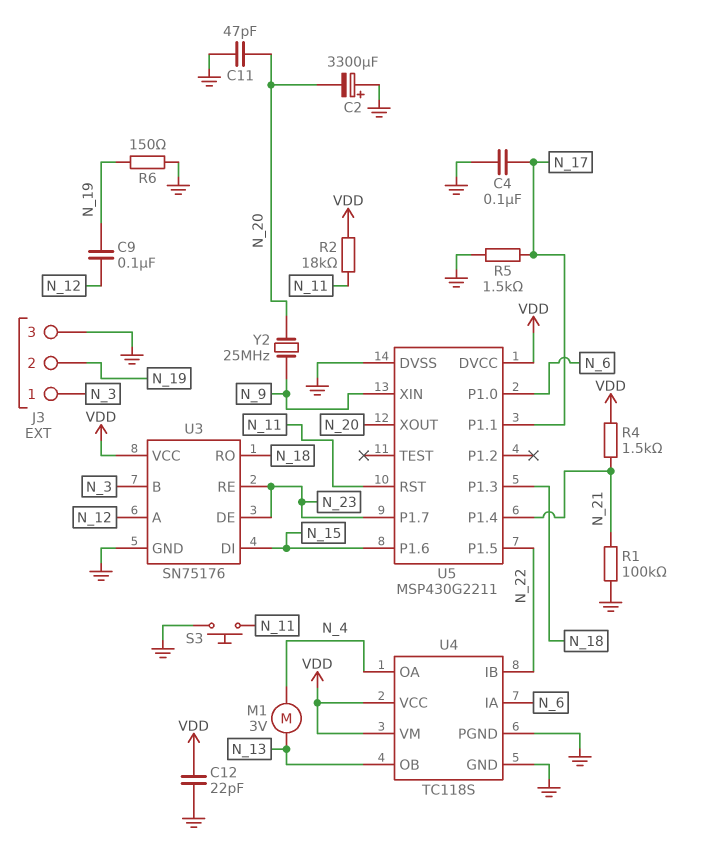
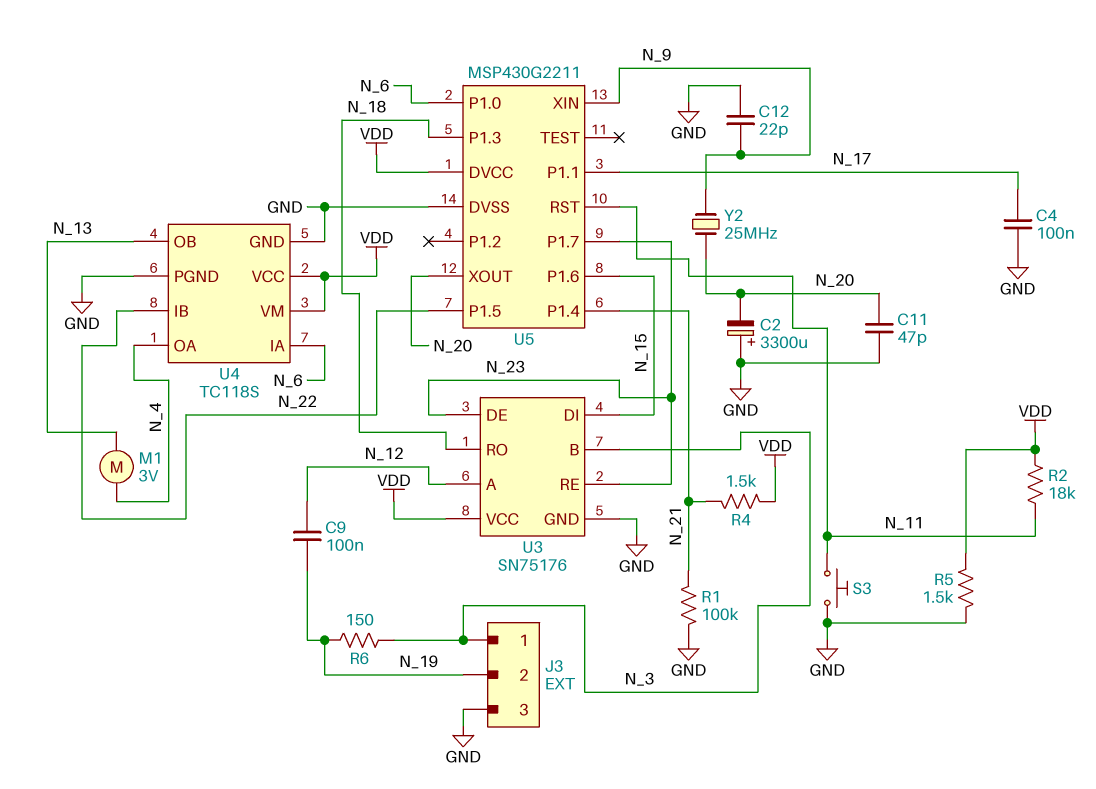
C12: 22pF (GND, VDD) -> 22pF (GND, N_9)
R5: 1.5k (GND, N_17) -> 1.5k (GND, VDD)
R6: 150 (GND, N_19) -> 150 (N_3, N_19)

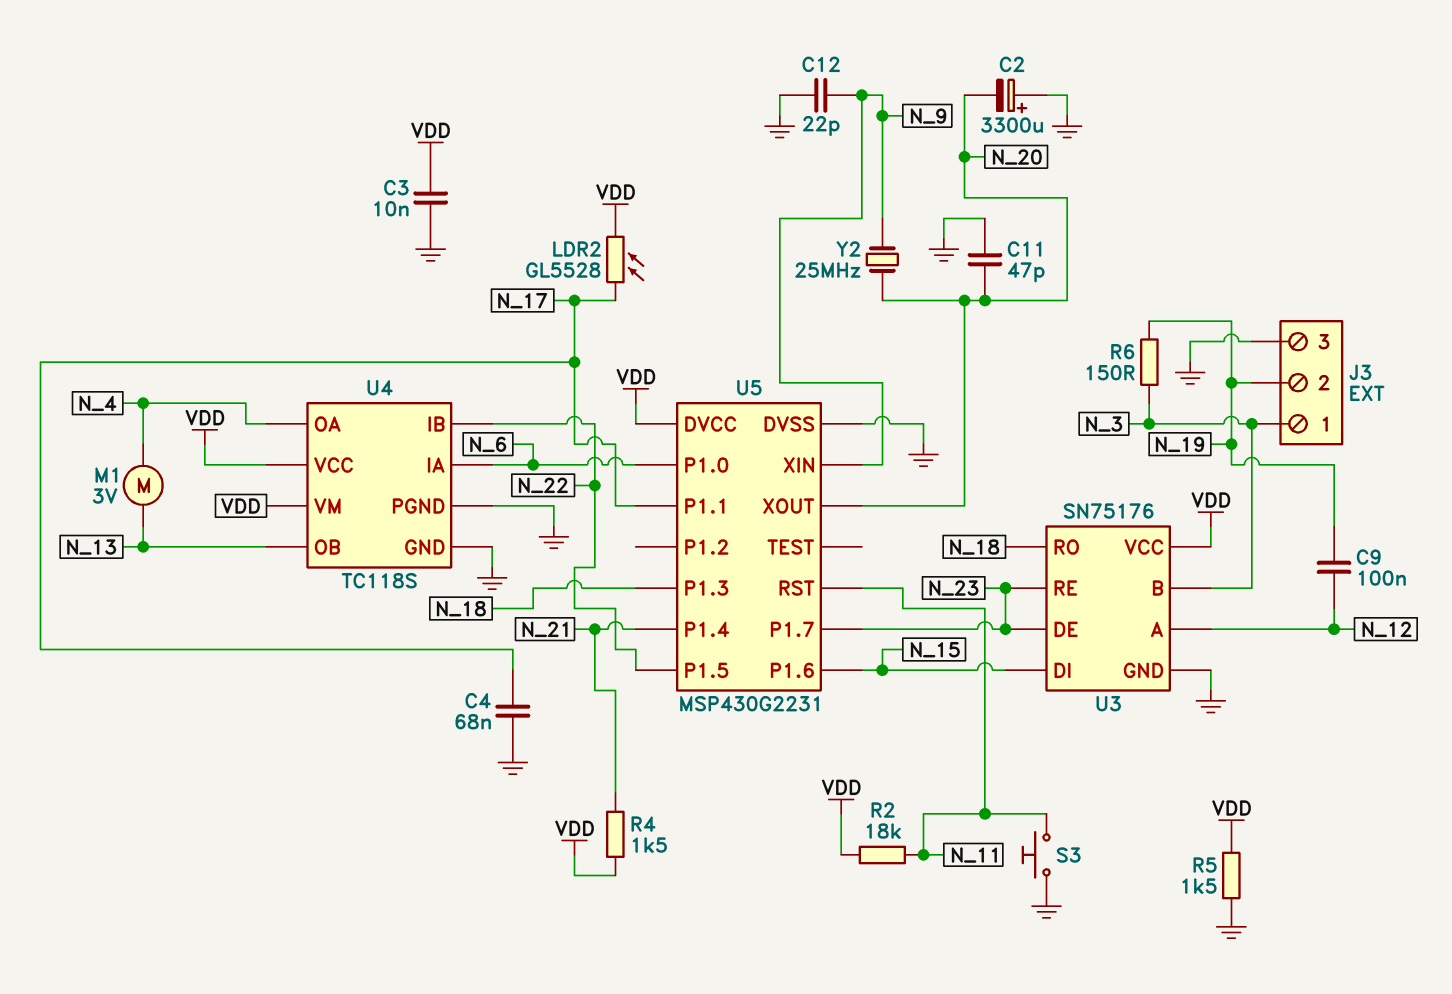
C3: none -> 10nF (GND, VDD)
C4: 100nF (GND, N_17) -> 68nF (GND, N_17)
LDR2: none -> GL5528 (N_17, VDD)
R1: 100k (GND, N_21) -> none
U5: MSP430G2211 -> MSP430G2231

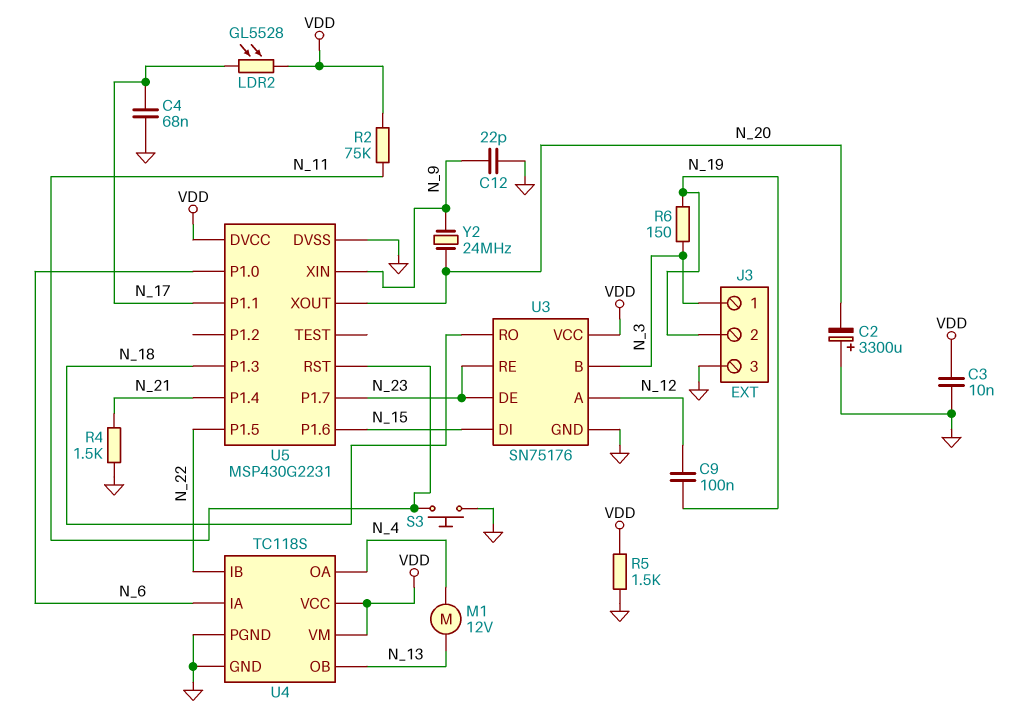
C11: 47pF (GND, N_20) -> none
M1: motor 3V (N_4, N_13) -> motor 12V (N_4, N_13)
R2: 18k (N_11, VDD) -> 75k (N_11, VDD)
R4: 1.5k (N_21, VDD) -> 1.5k (GND, N_21)
Y2: 25MHz (N_9, N_20) -> 24MHz (N_9, N_20)

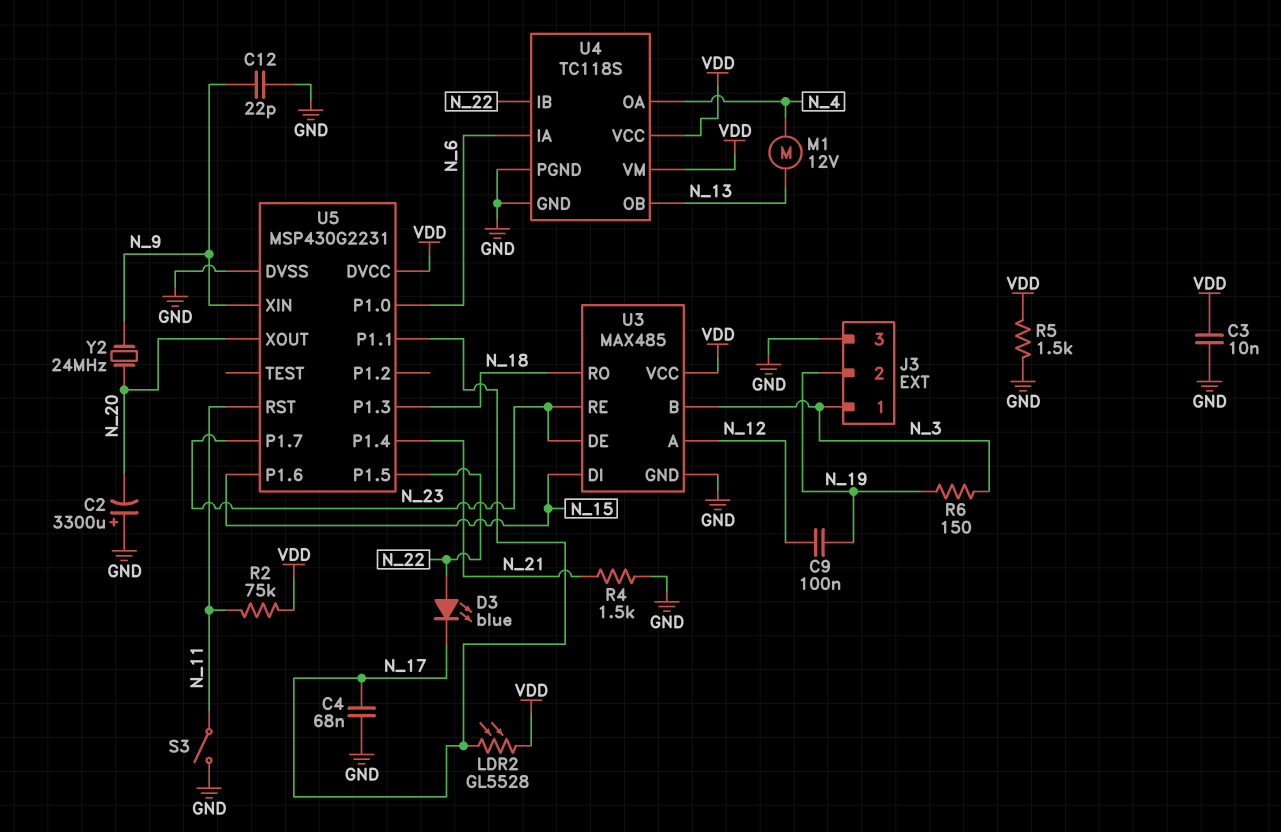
D3: none -> LED blue (A N_22, K N_17)
S3: button (GND, N_11) -> switch (GND, N_11)
U3: SN75176 -> MAX485

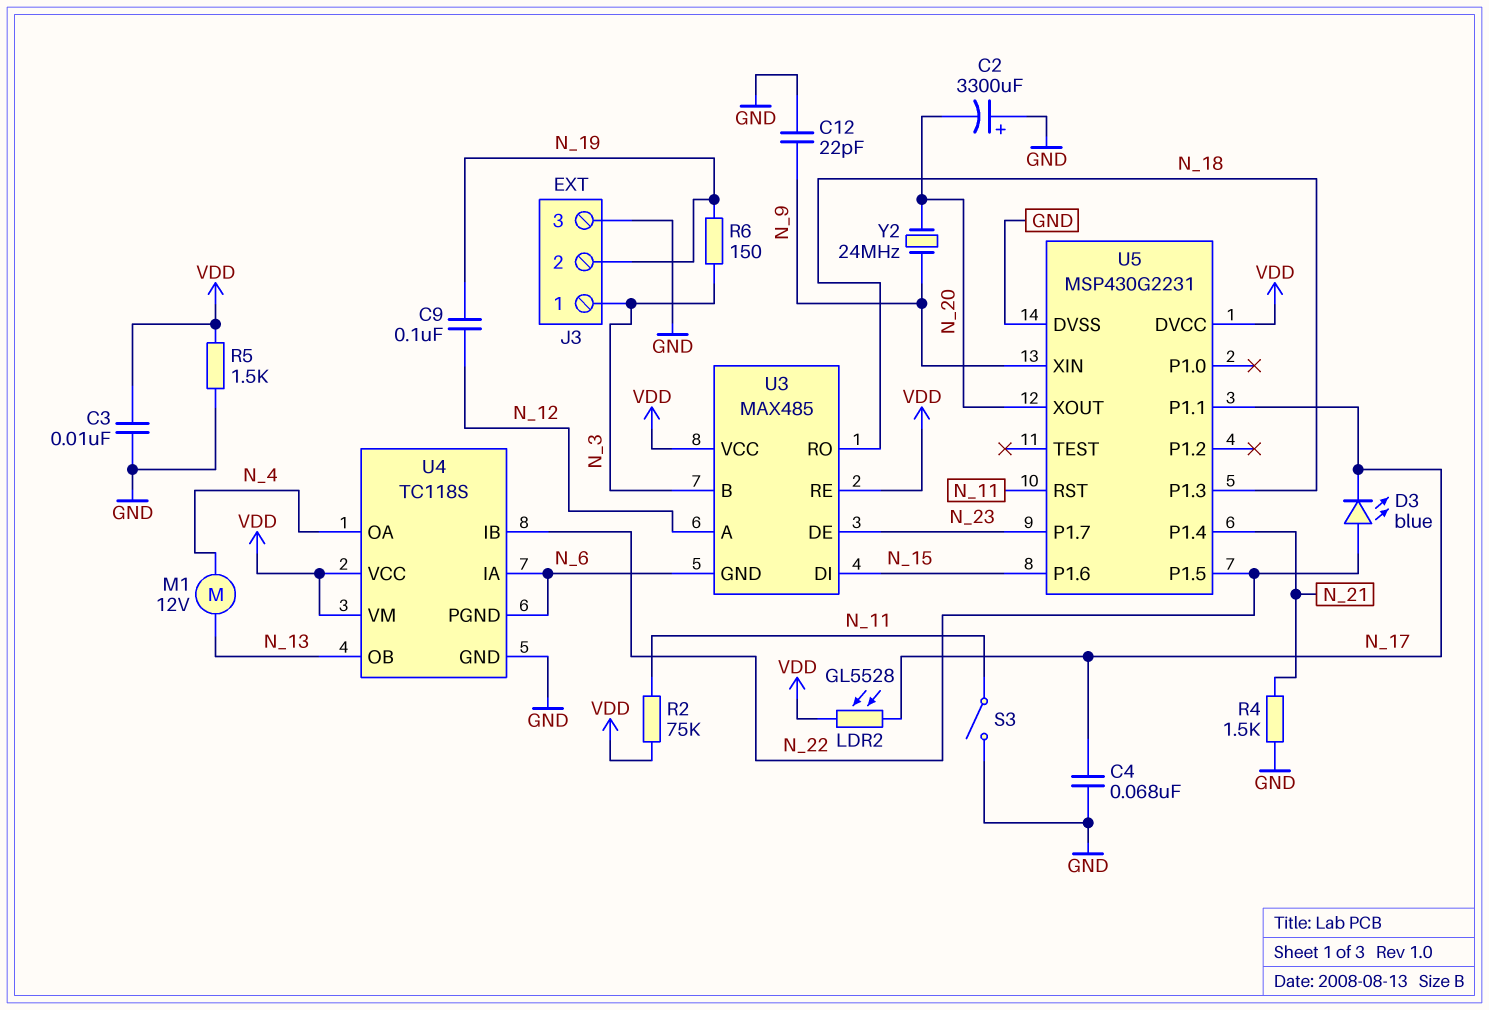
U3 pin GND: GND -> N_6
U3 pin RE: N_23 -> VDD
U4 pin PGND: GND -> N_6
U5 pin P1.0: N_6 -> none

